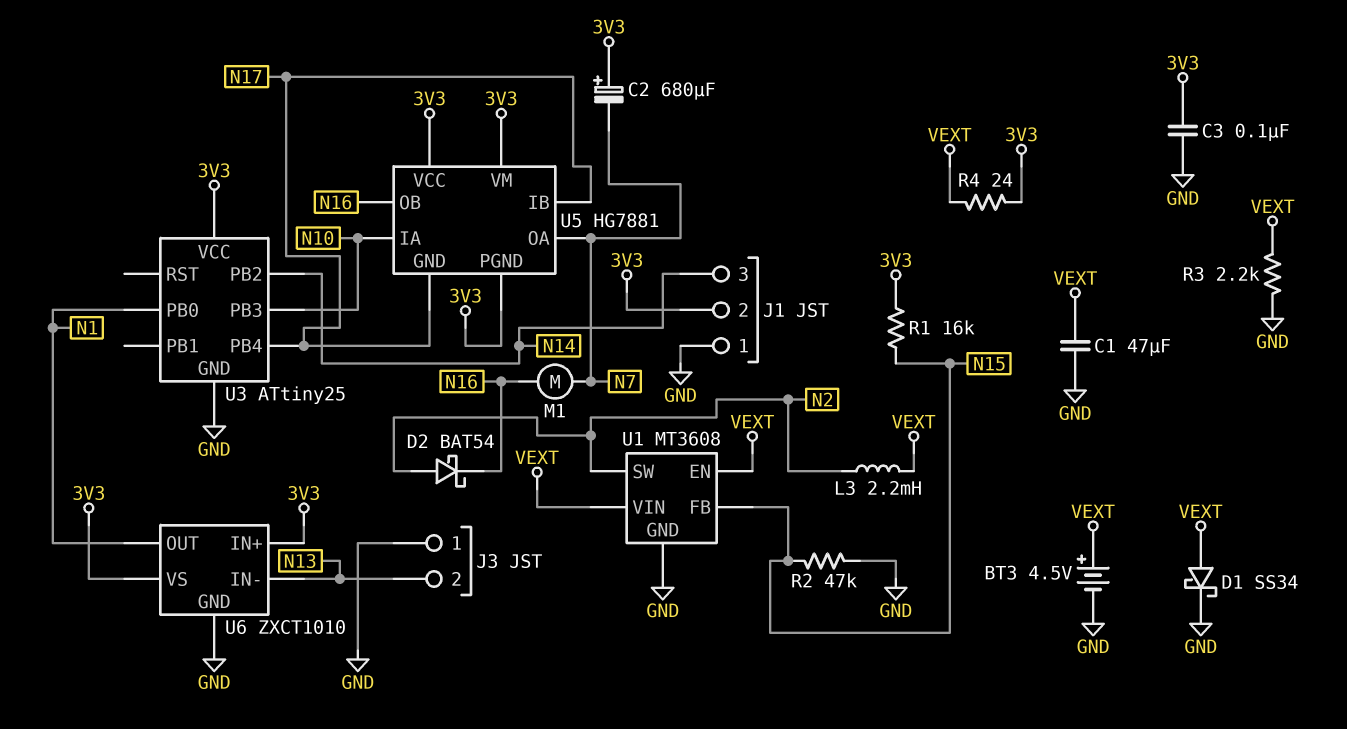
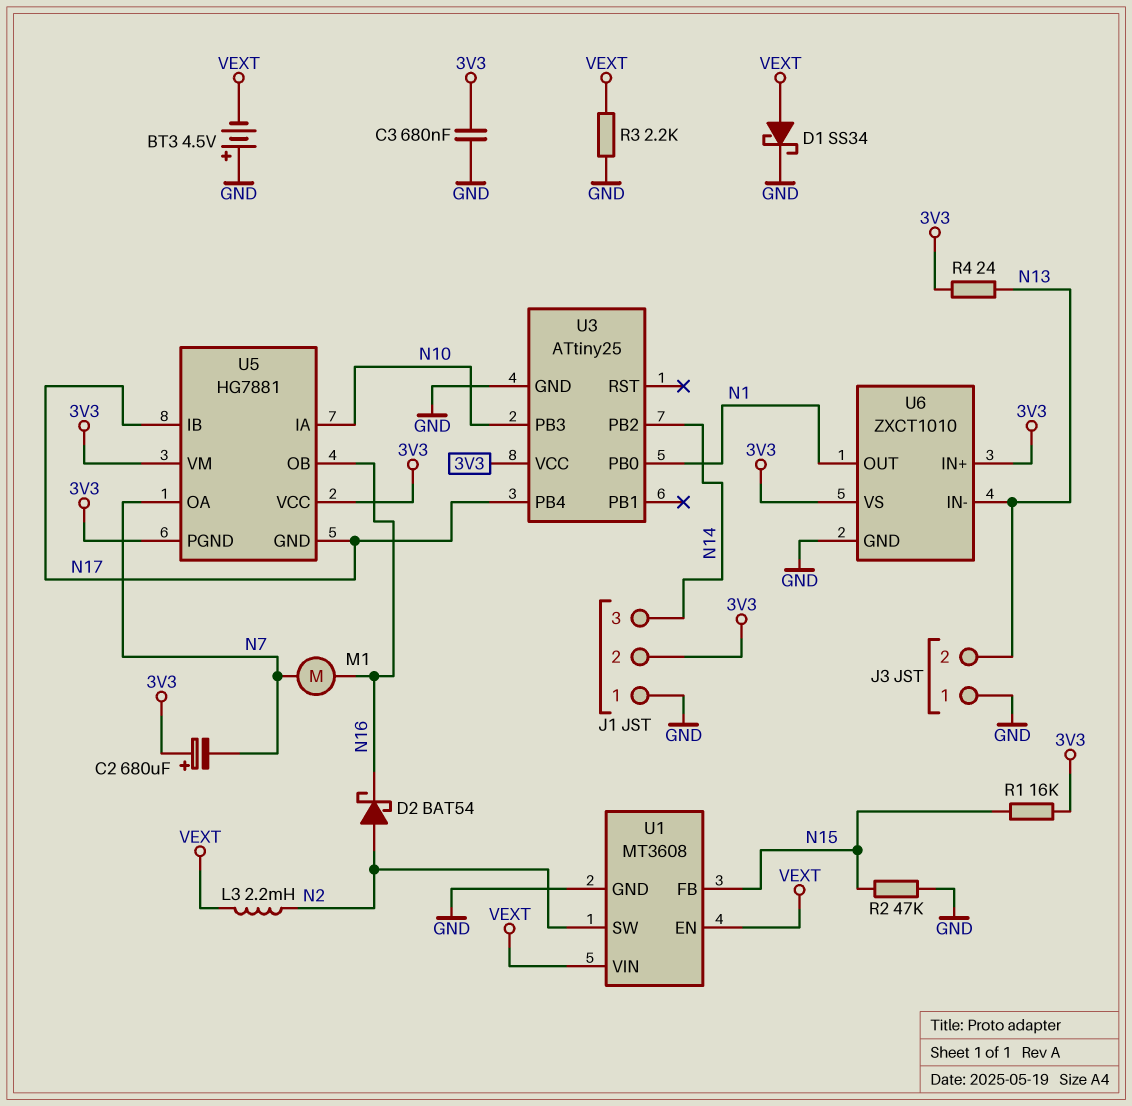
BT3: 4.5V (plus VEXT, minus GND) -> 4.5V (plus GND, minus VEXT)
C1: 47uF (GND, VEXT) -> none
C3: 100nF (3V3, GND) -> 680nF (3V3, GND)
R4: 24 (3V3, VEXT) -> 24 (3V3, N13)

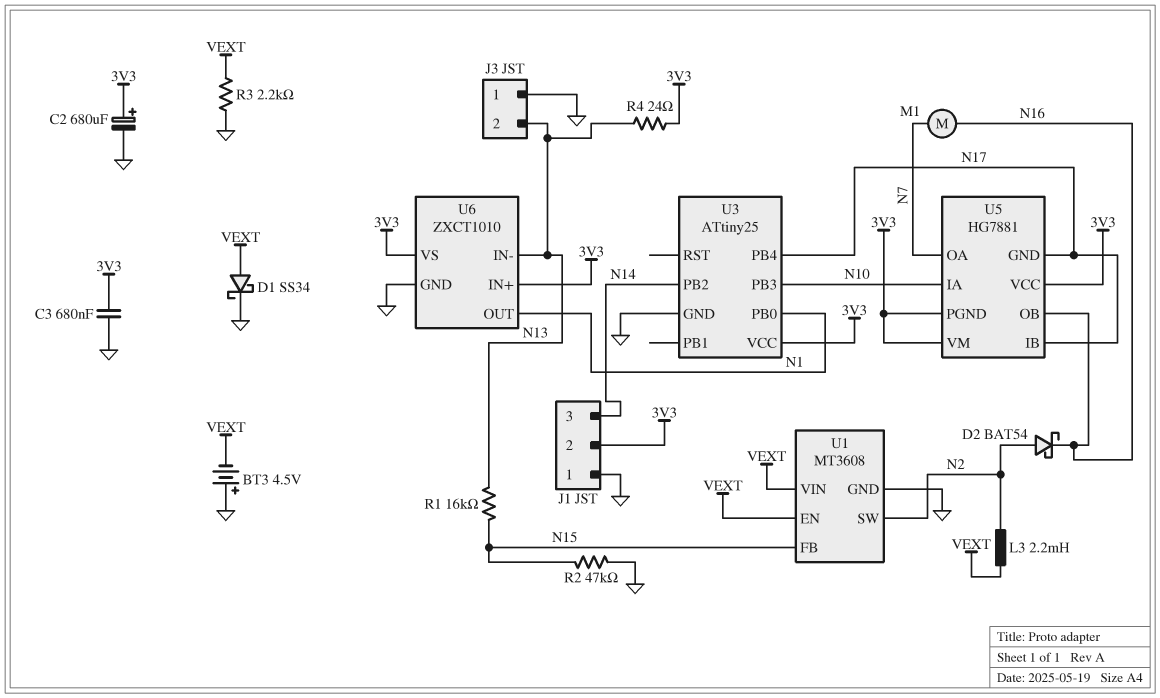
C2: 680uF (plus 3V3, minus N7) -> 680uF (plus 3V3, minus GND)
R1: 16k (3V3, N15) -> 16k (N13, N15)

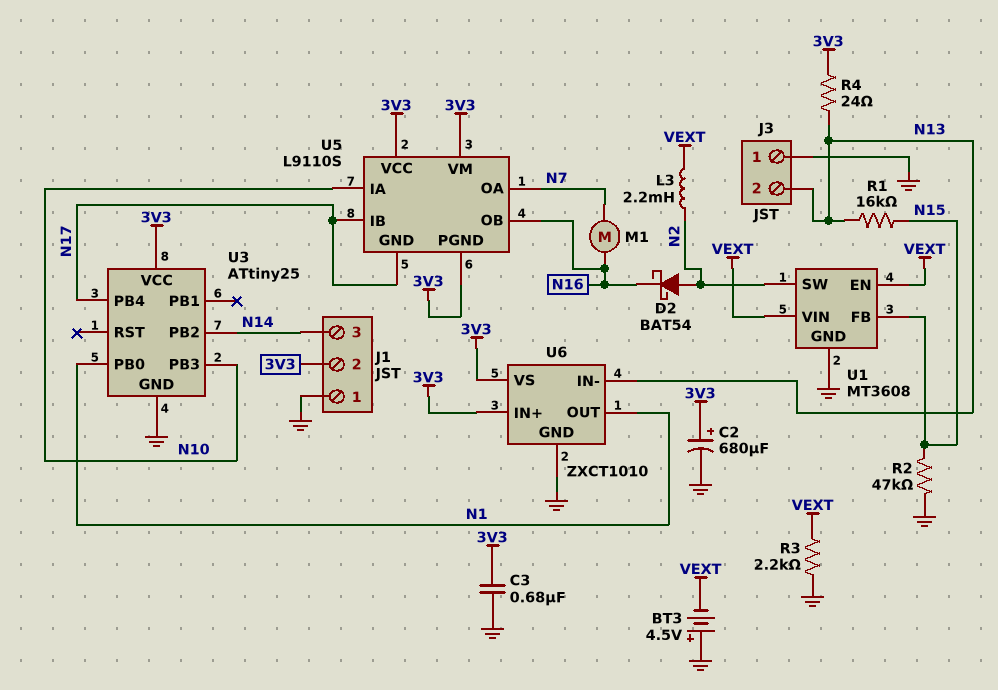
D1: schottky SS34 (A VEXT, K GND) -> none
U5: HG7881 -> L9110S

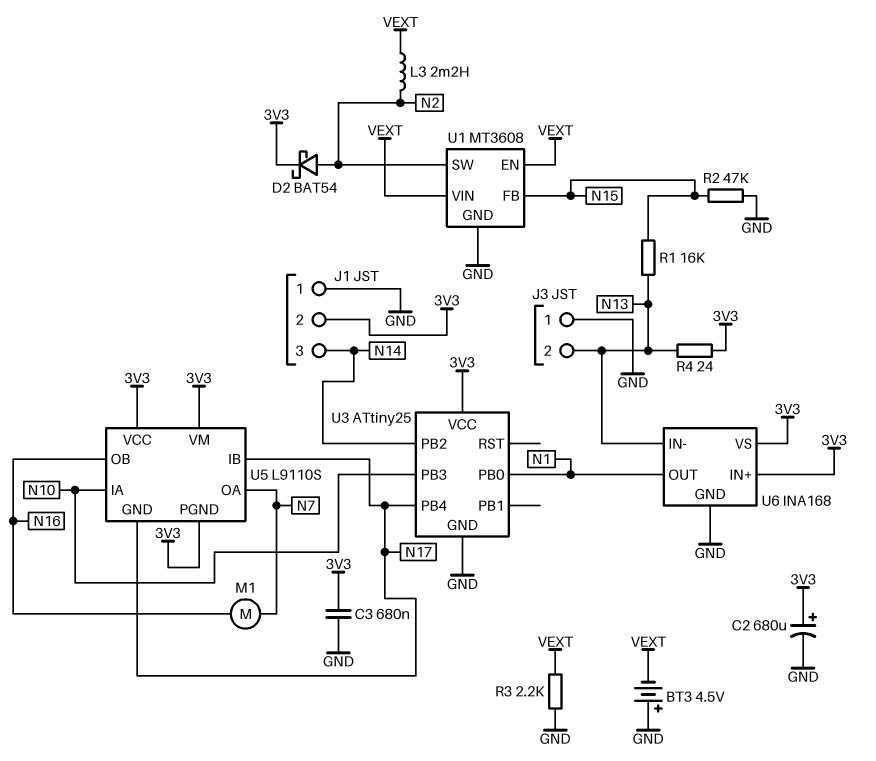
D2: schottky BAT54 (A N2, K N16) -> schottky BAT54 (A N2, K 3V3)
U6: ZXCT1010 -> INA168

